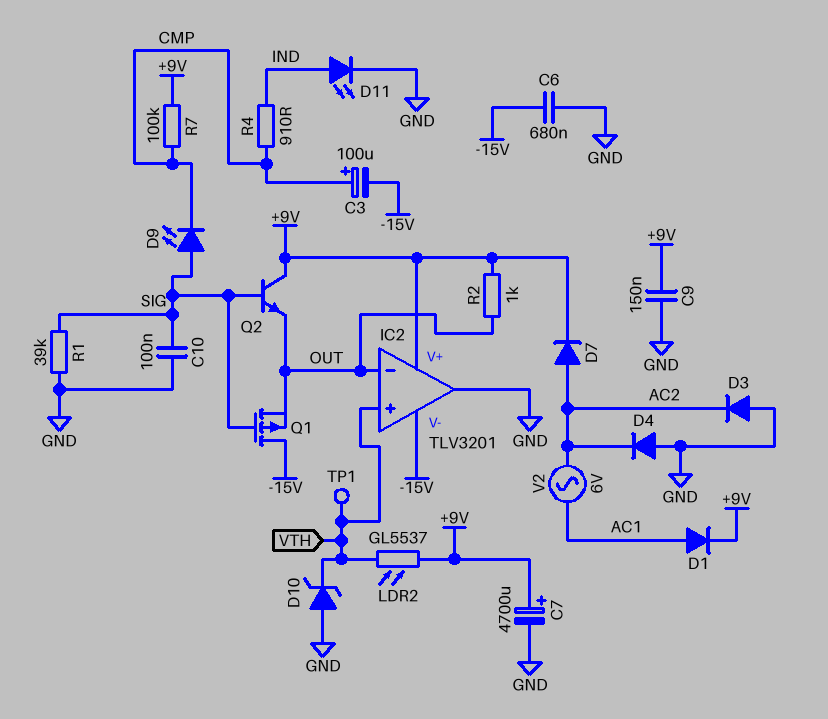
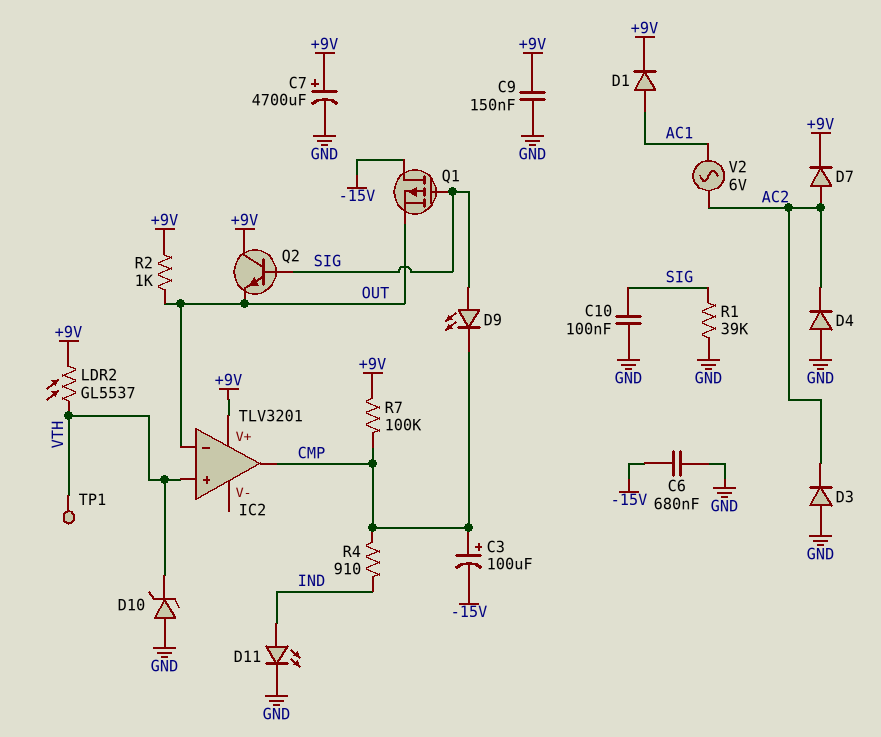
IC2 pin V-: -15V -> none
IC2 pin out: GND -> CMP

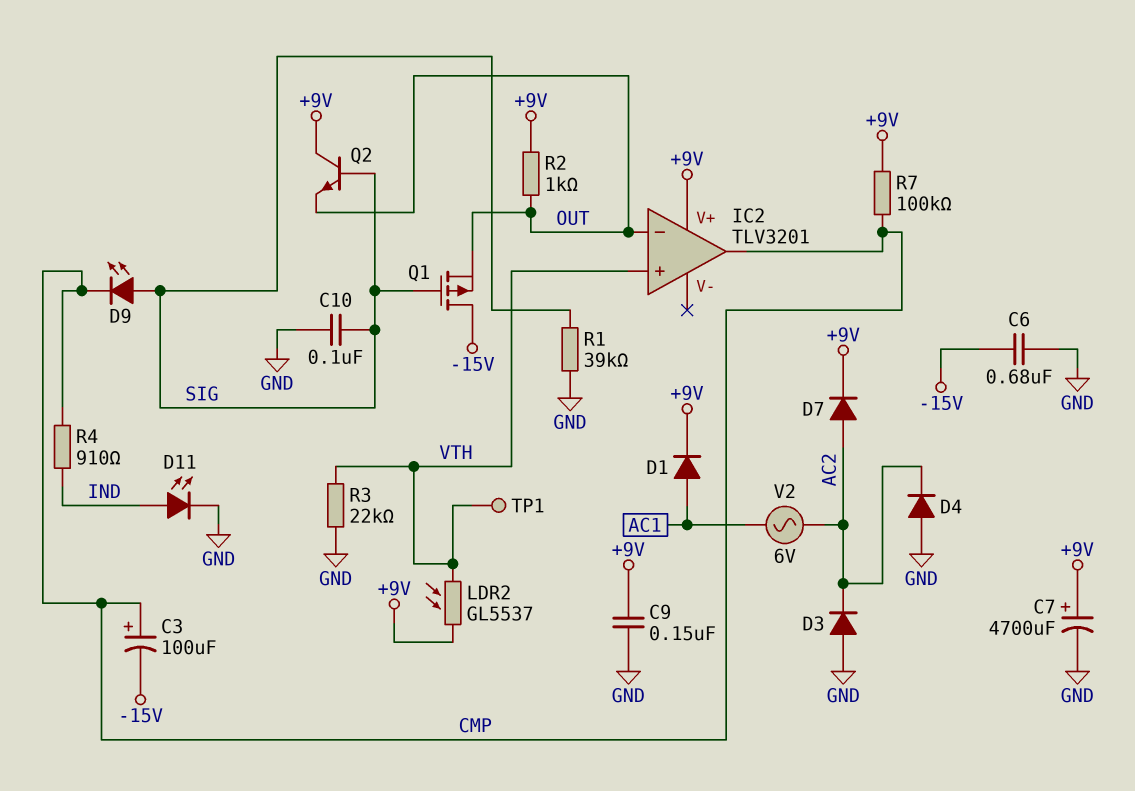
D10: zener (A GND, K VTH) -> none
R3: none -> 22k (GND, VTH)

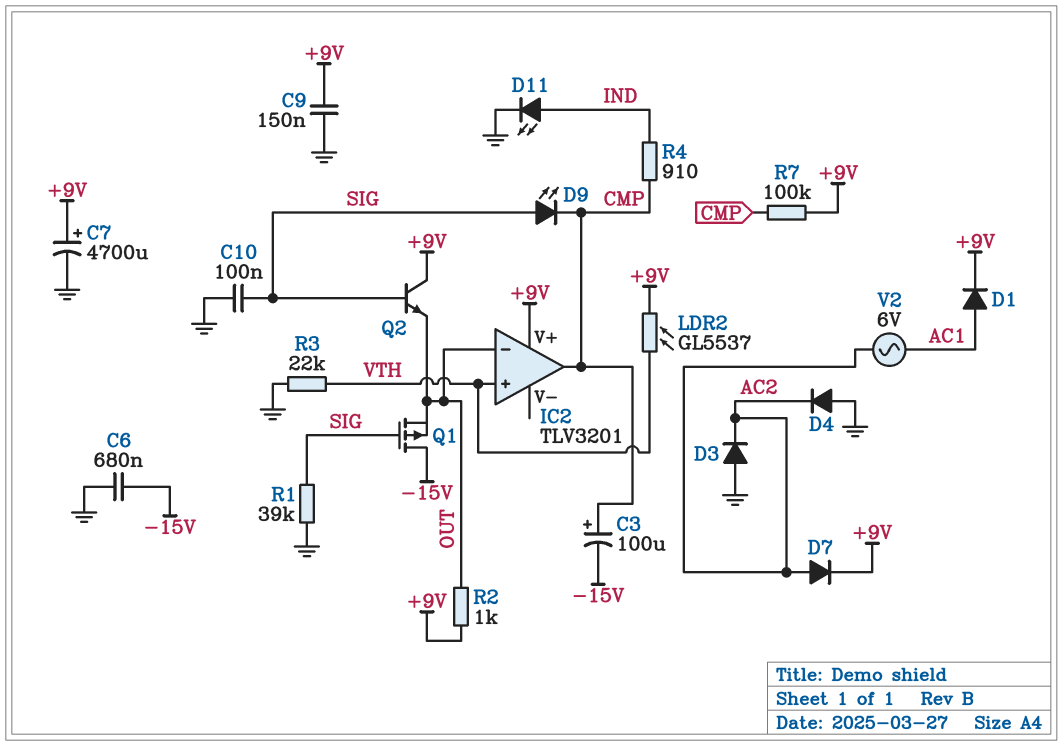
TP1: test point (VTH) -> none

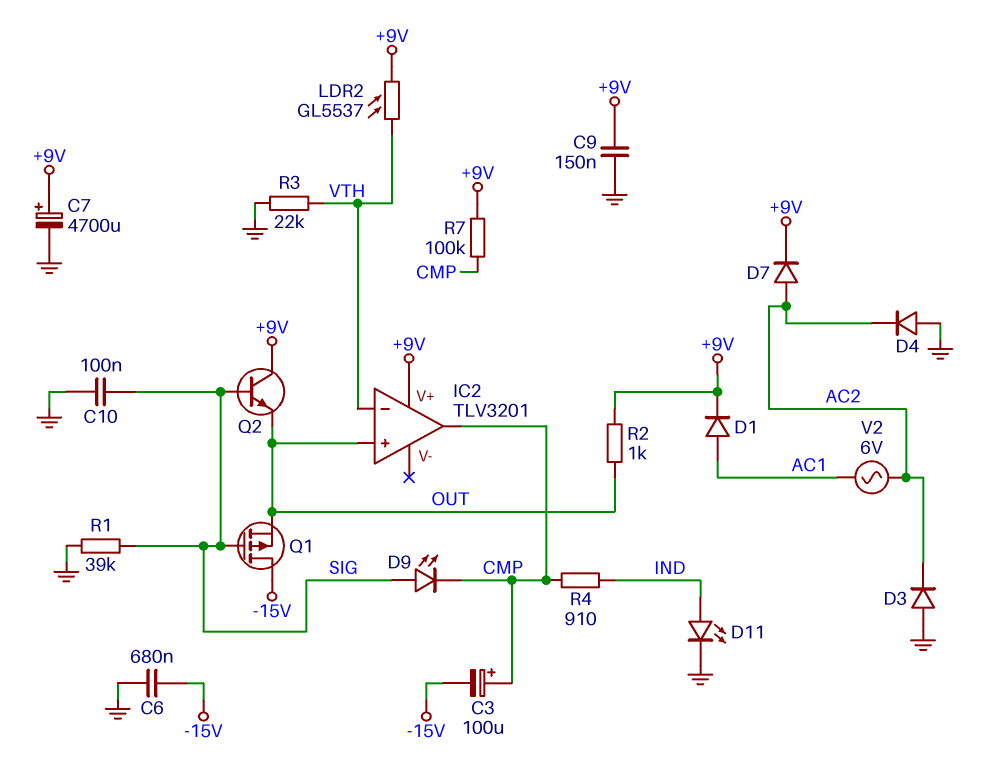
IC2 pin in+: VTH -> OUT
IC2 pin in-: OUT -> VTH

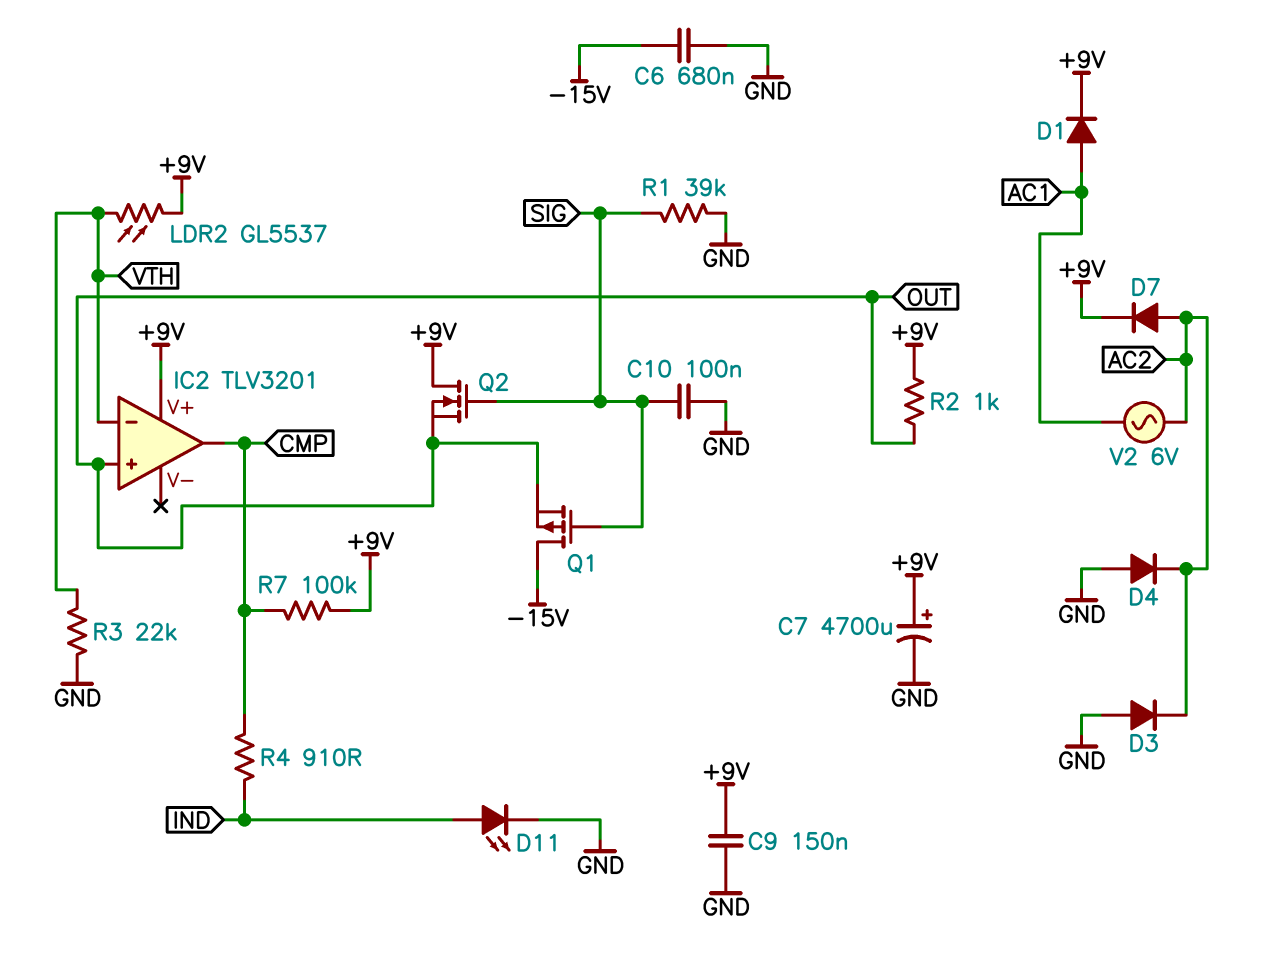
C3: 100uF (plus CMP, minus -15V) -> none
D9: LED (A SIG, K CMP) -> none
Q2: NPN (B SIG, C +9V, E OUT) -> NMOS (G SIG, D +9V, S OUT)

